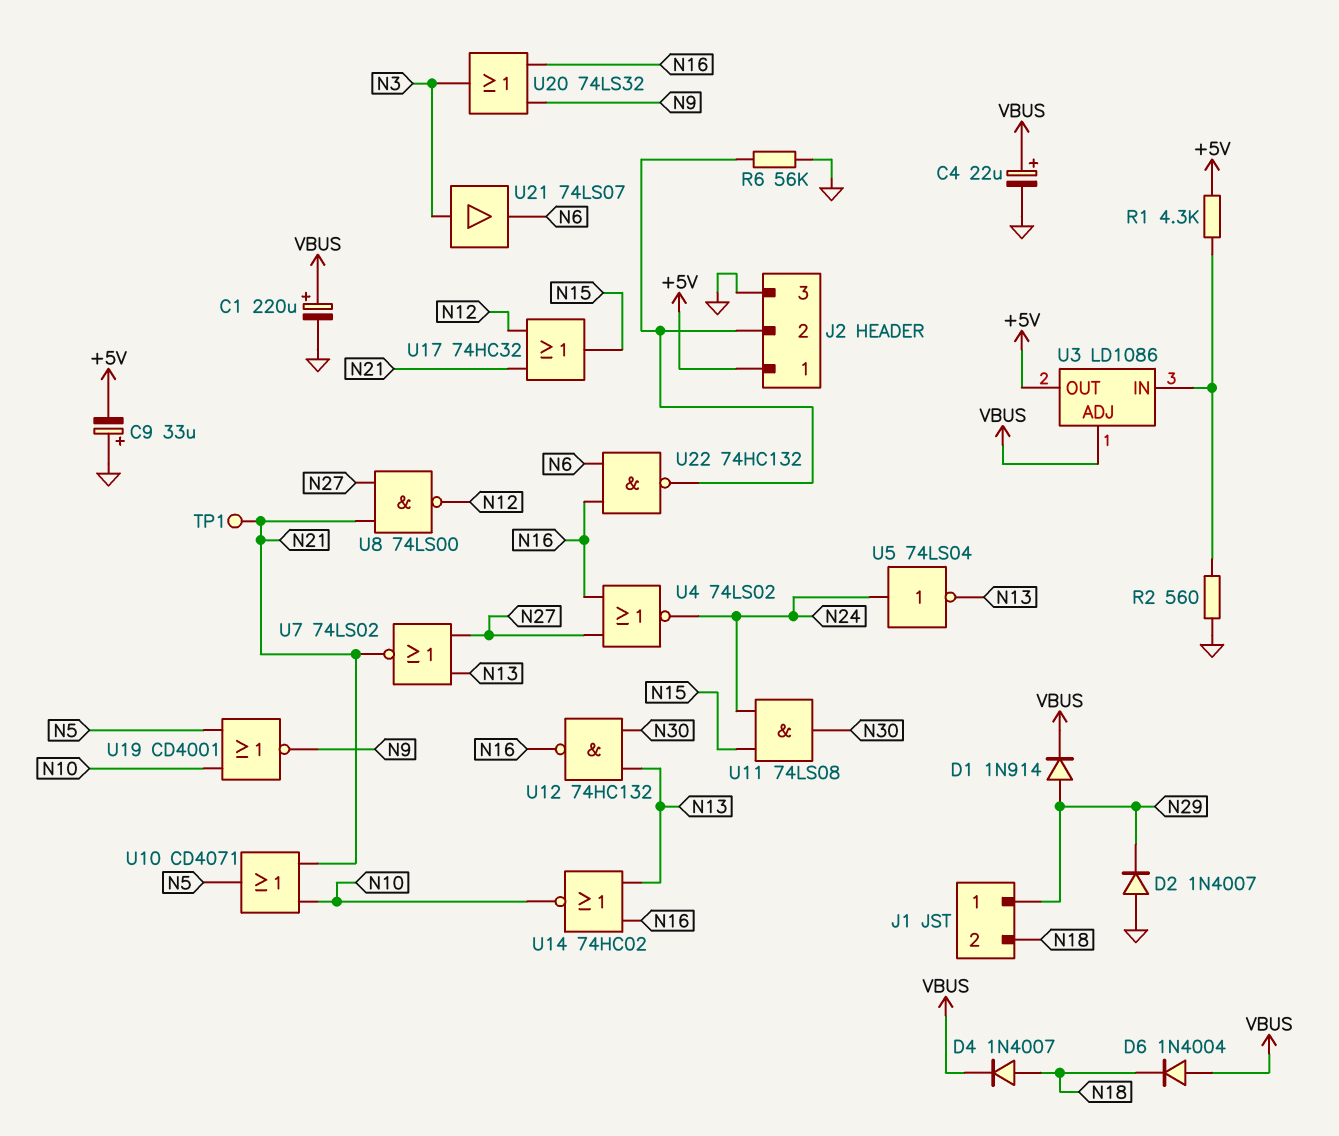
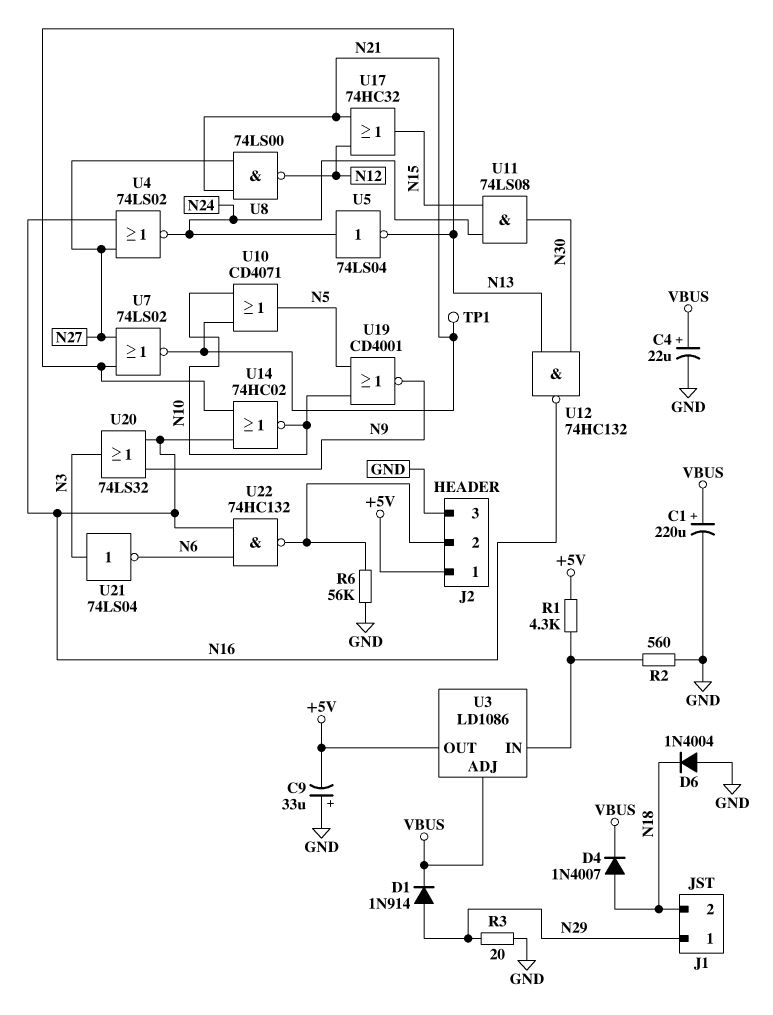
D2: diode 1N4007 (A GND, K N29) -> none
D6: diode 1N4004 (A VBUS, K N18) -> diode 1N4004 (A GND, K N18)
R3: none -> 20 (GND, N29)
U21: buffer 74LS07 (in N3, out N6) -> NOT 74LS04 (in N3, out N6)

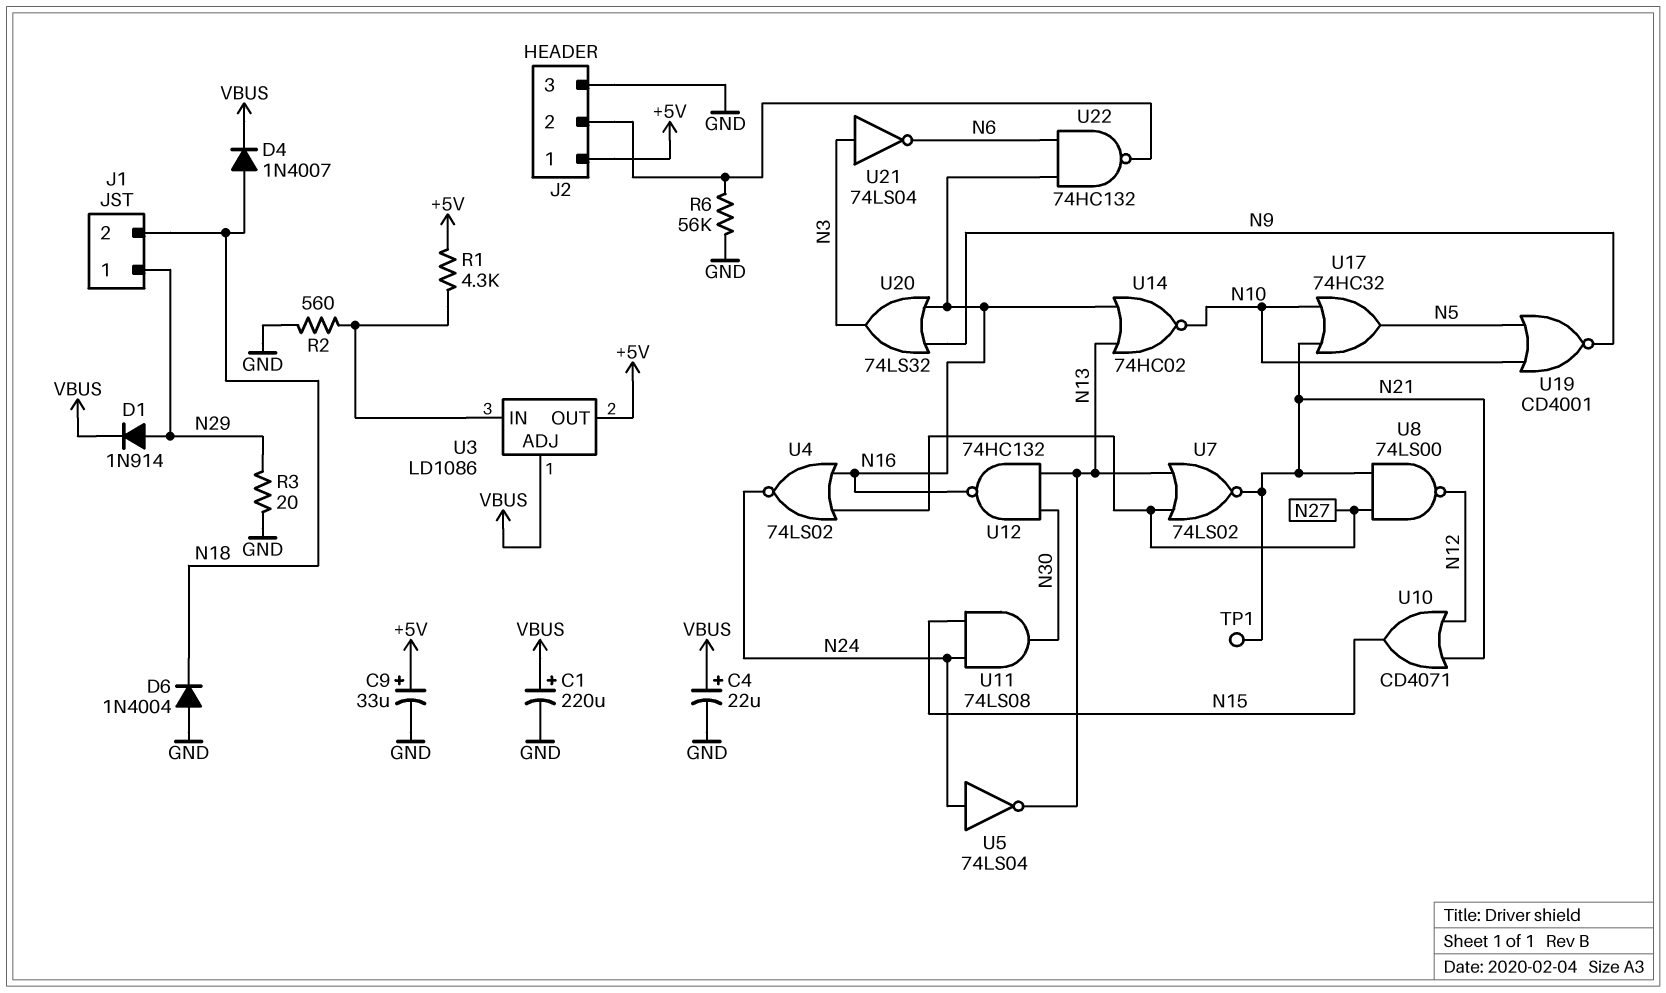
C9: 33uF (plus GND, minus +5V) -> 33uF (plus +5V, minus GND)
U10: OR CD4071 (in N10, in N21, out N5) -> OR CD4071 (in N12, in N21, out N15)
U17: OR 74HC32 (in N12, in N21, out N15) -> OR 74HC32 (in N10, in N21, out N5)

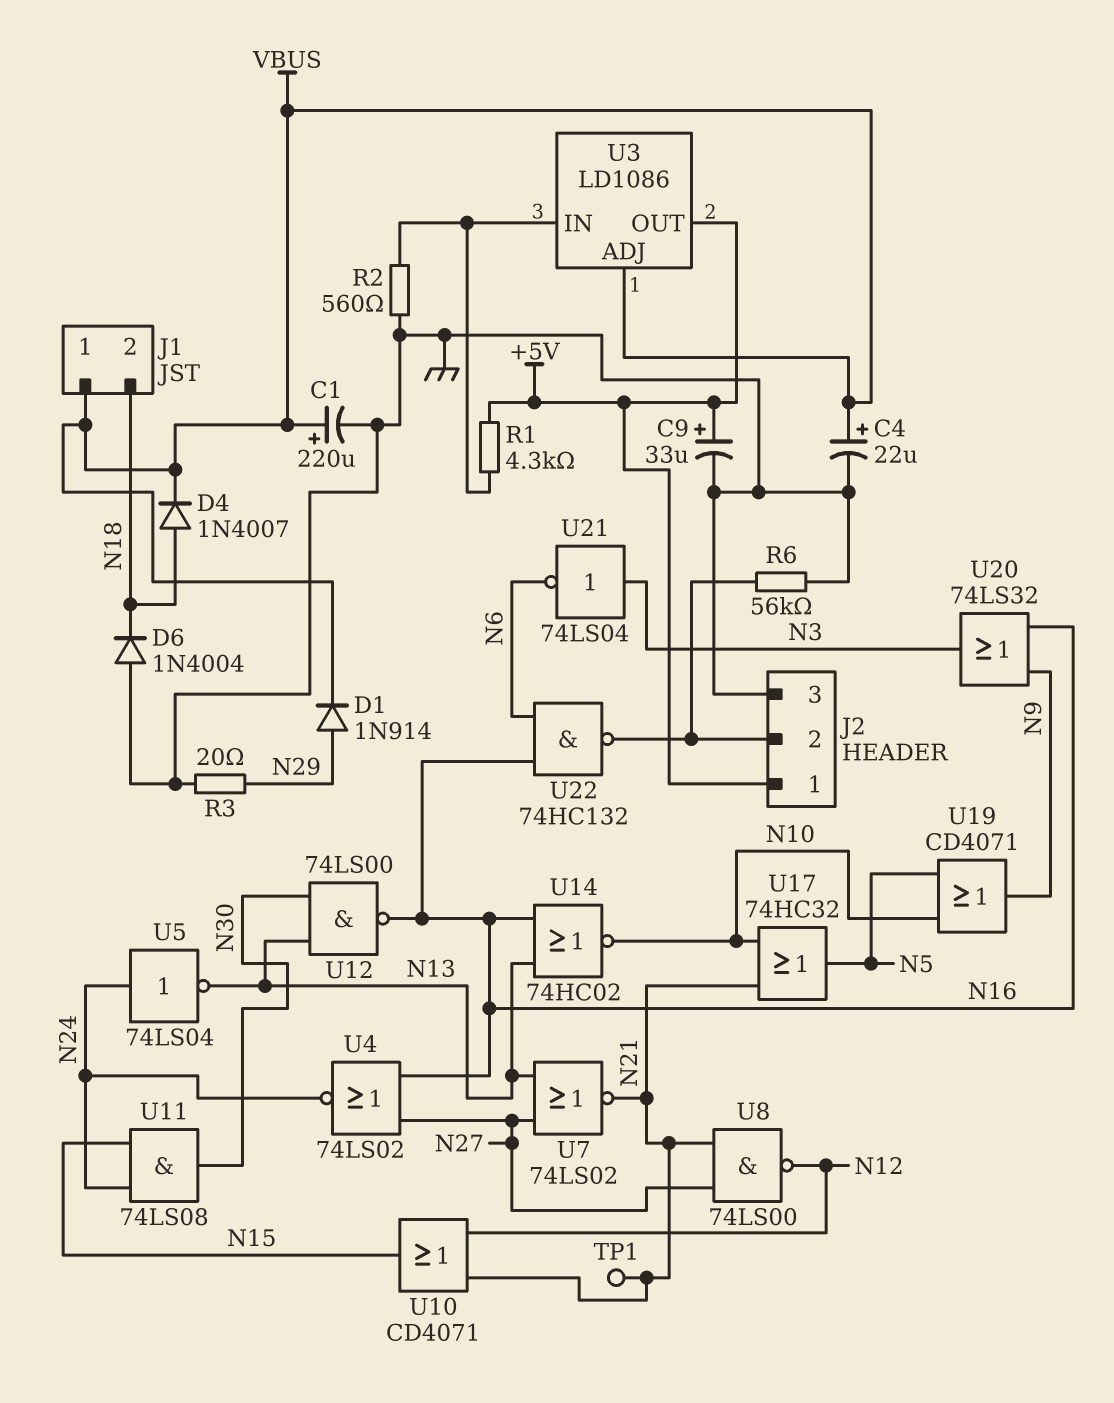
J1 pin 1: N29 -> VBUS
U12: NAND 74HC132 (in N13, in N30, out N16) -> NAND 74LS00 (in N13, in N30, out N16)
U19: NOR CD4001 (in N5, in N10, out N9) -> OR CD4071 (in N5, in N10, out N9)

